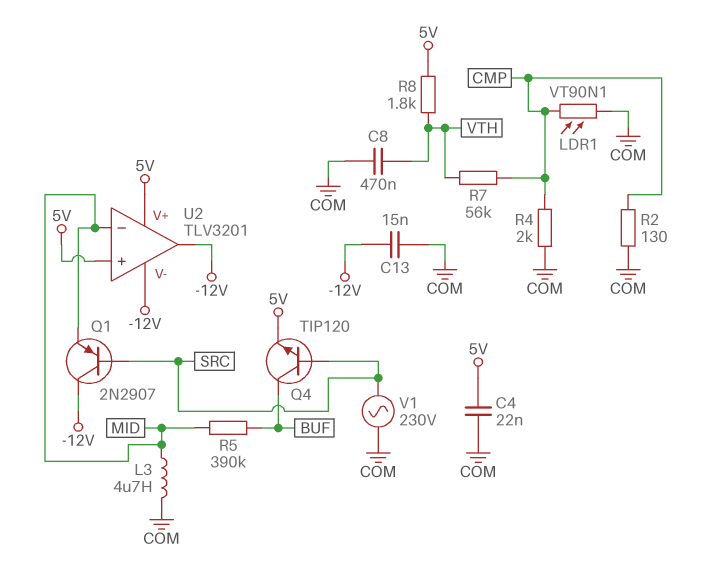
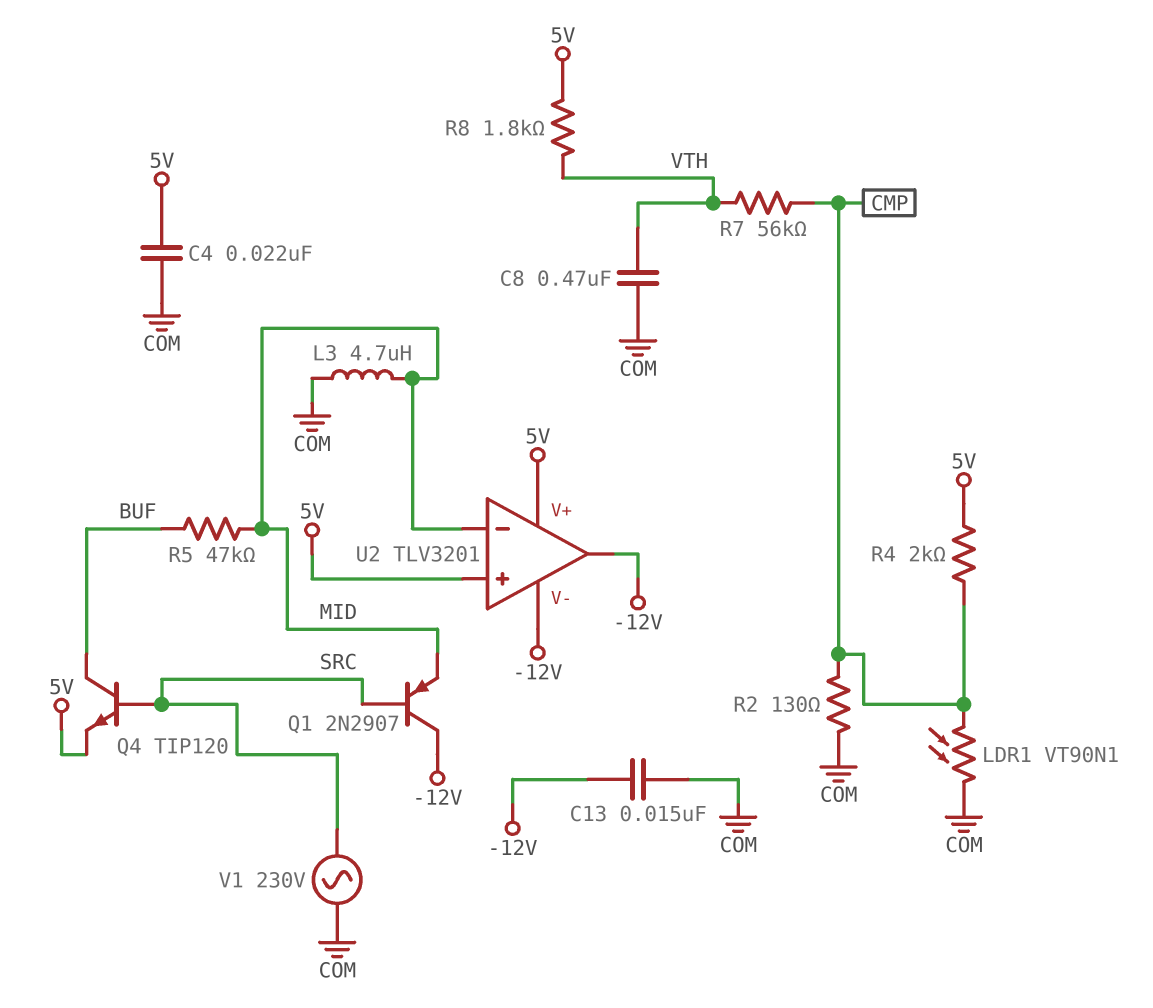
R4: 2k (CMP, COM) -> 2k (5V, CMP)
R5: 390k (BUF, MID) -> 47k (BUF, MID)

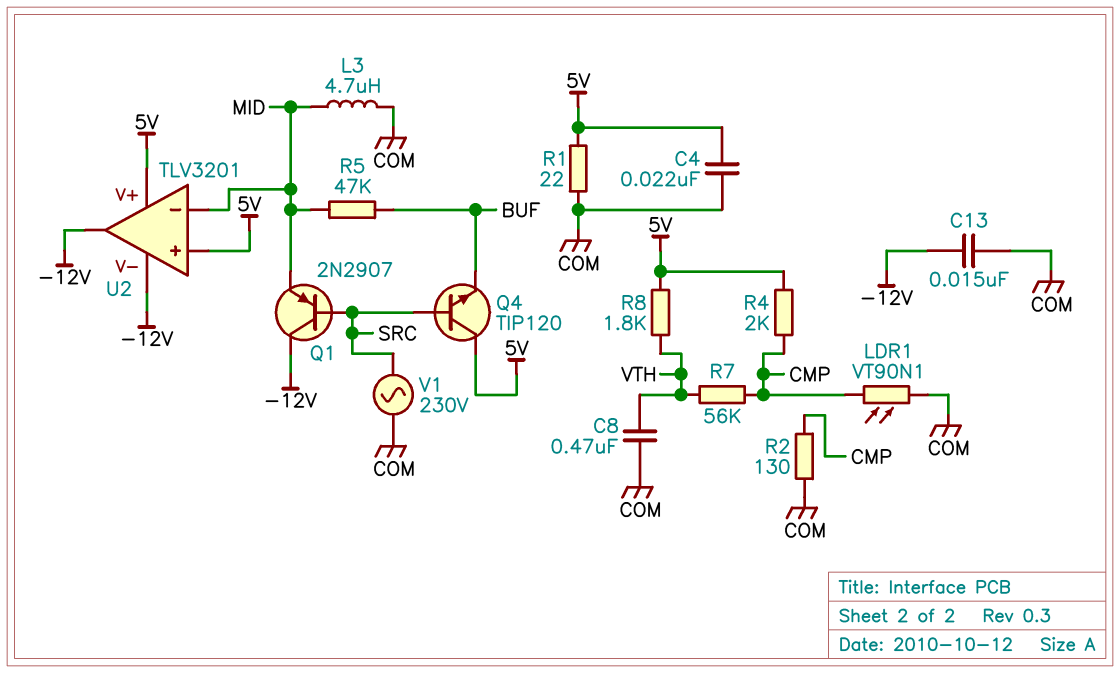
Q4: NPN TIP120 (B SRC, C BUF, E 5V) -> NPN TIP120 (B SRC, C 5V, E BUF)
R1: none -> 22 (5V, COM)

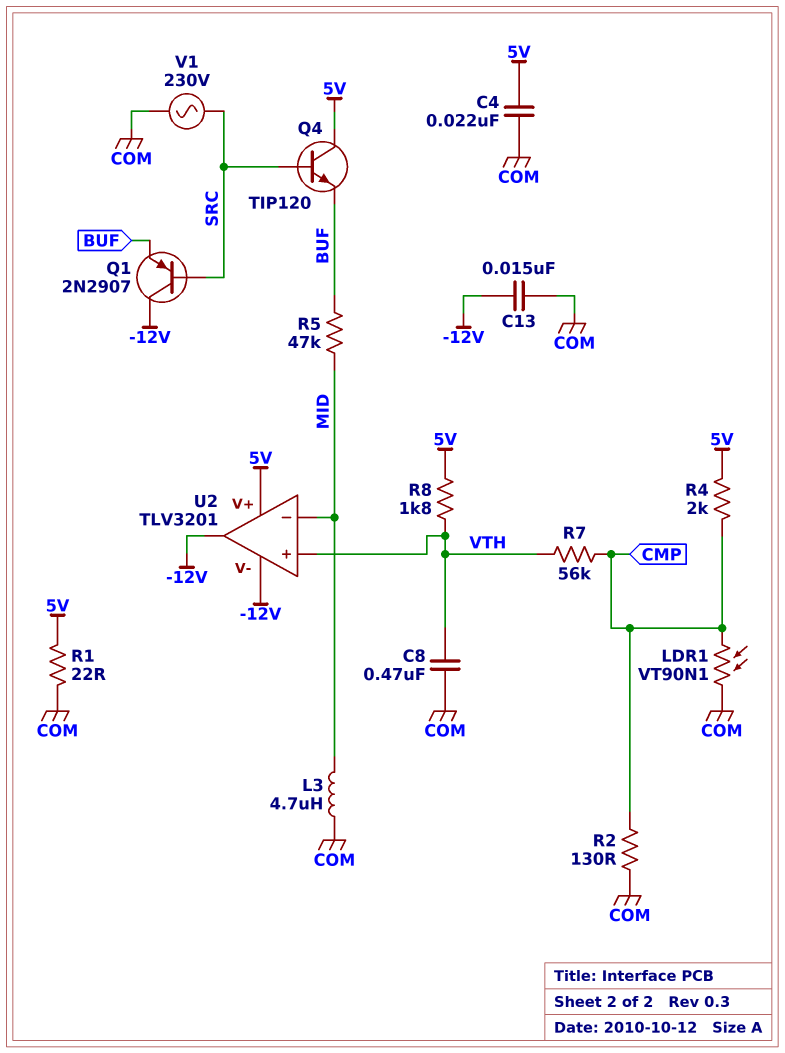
Q1: PNP 2N2907 (B SRC, C -12V, E MID) -> PNP 2N2907 (B SRC, C -12V, E BUF)
U2 pin in+: 5V -> VTH

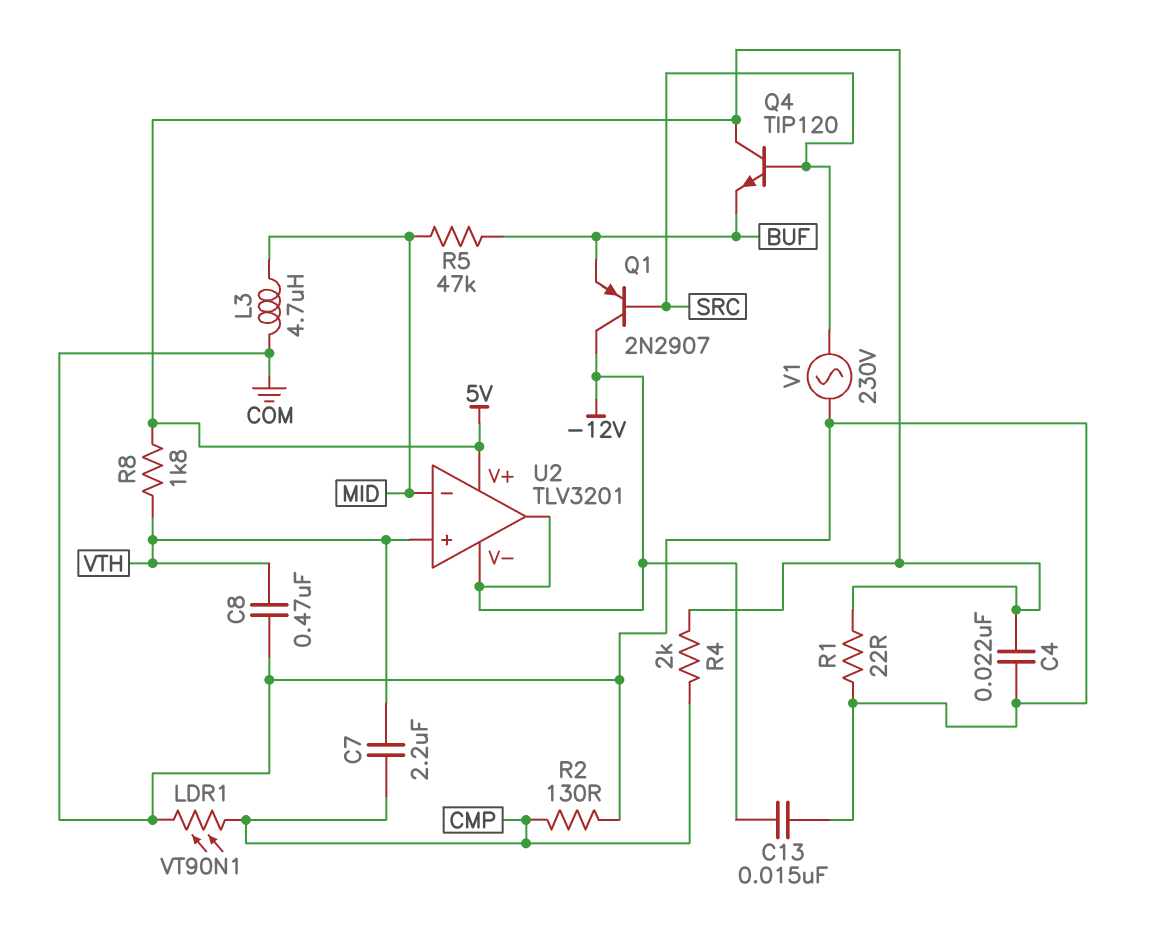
C7: none -> 2.2uF (CMP, VTH)
R7: 56k (CMP, VTH) -> none

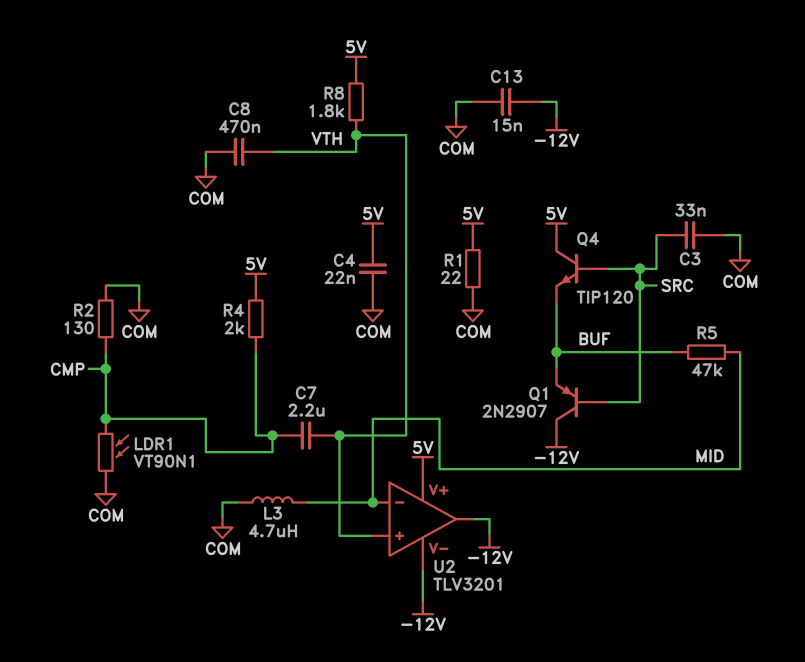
C3: none -> 33nF (COM, SRC)
V1: AC 230V (COM, SRC) -> none

